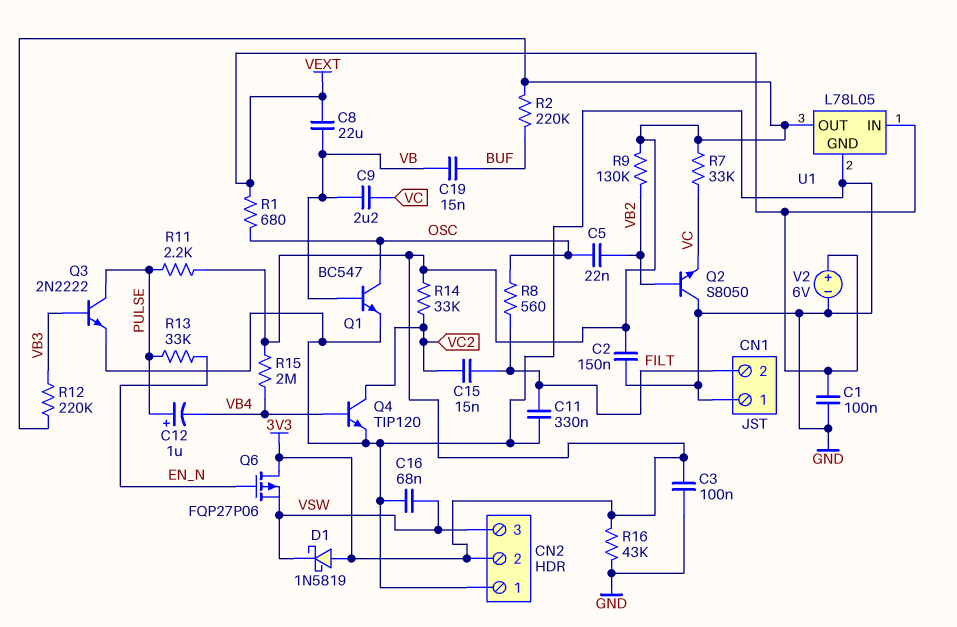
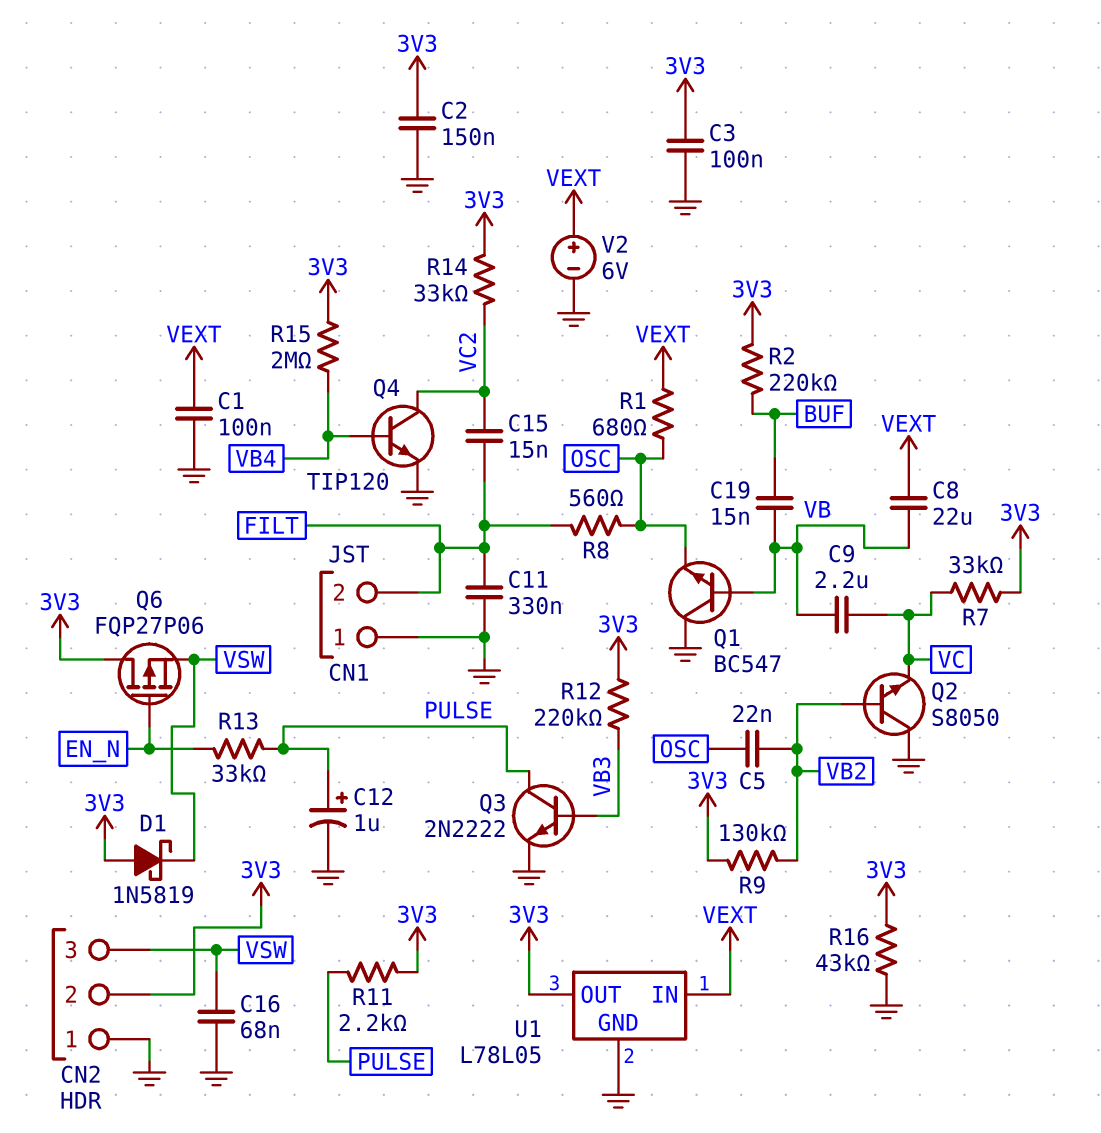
C12: 1uF (plus PULSE, minus VB4) -> 1uF (plus PULSE, minus GND)
Q1: NPN BC547 (B VB, C OSC, E GND) -> NPN BC547 (B VB, C GND, E OSC)

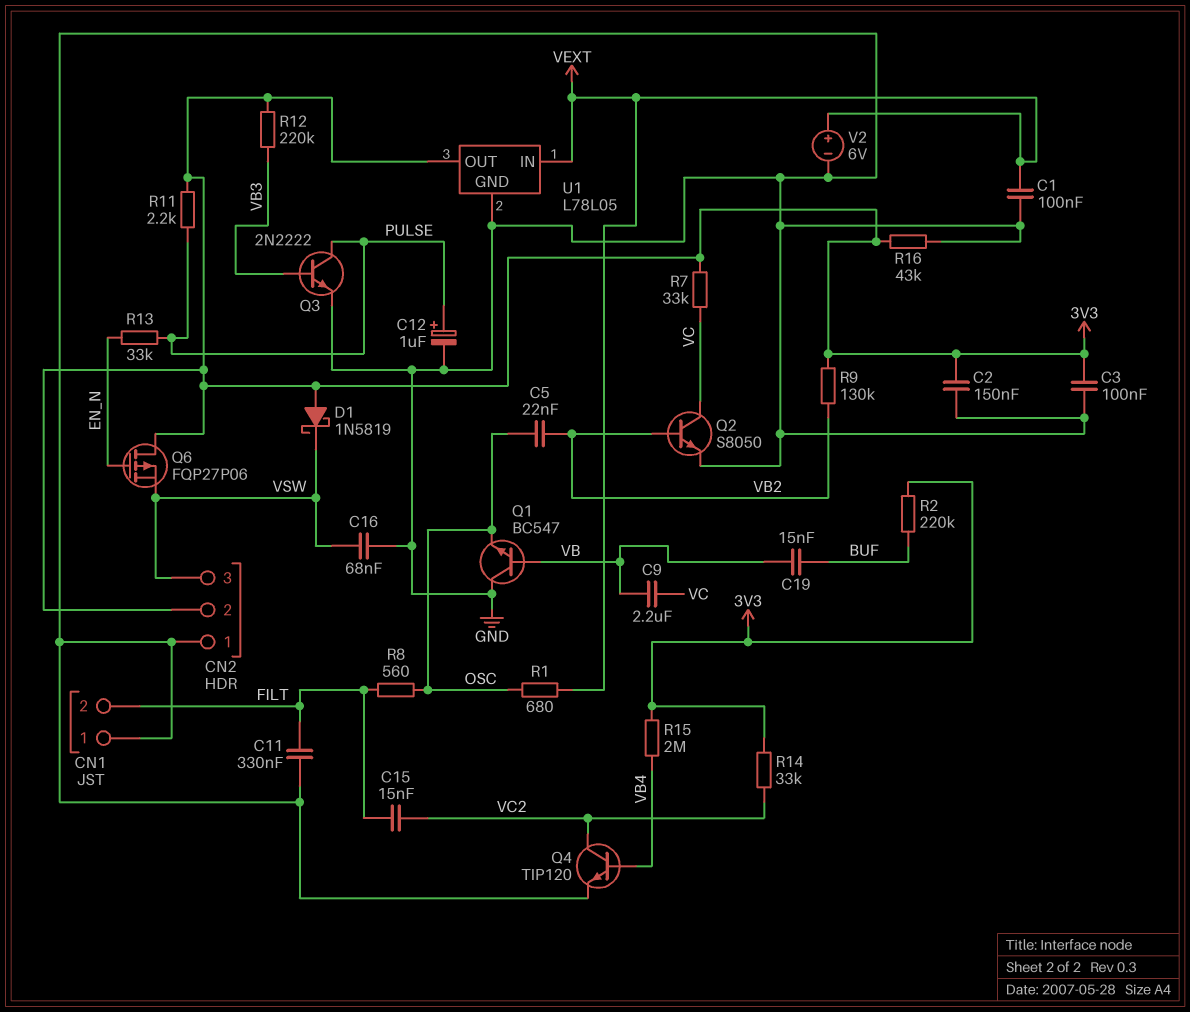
C8: 22uF (VB, VEXT) -> none
Q2: NPN S8050 (B VB2, C GND, E VC) -> NPN S8050 (B VB2, C VC, E GND)

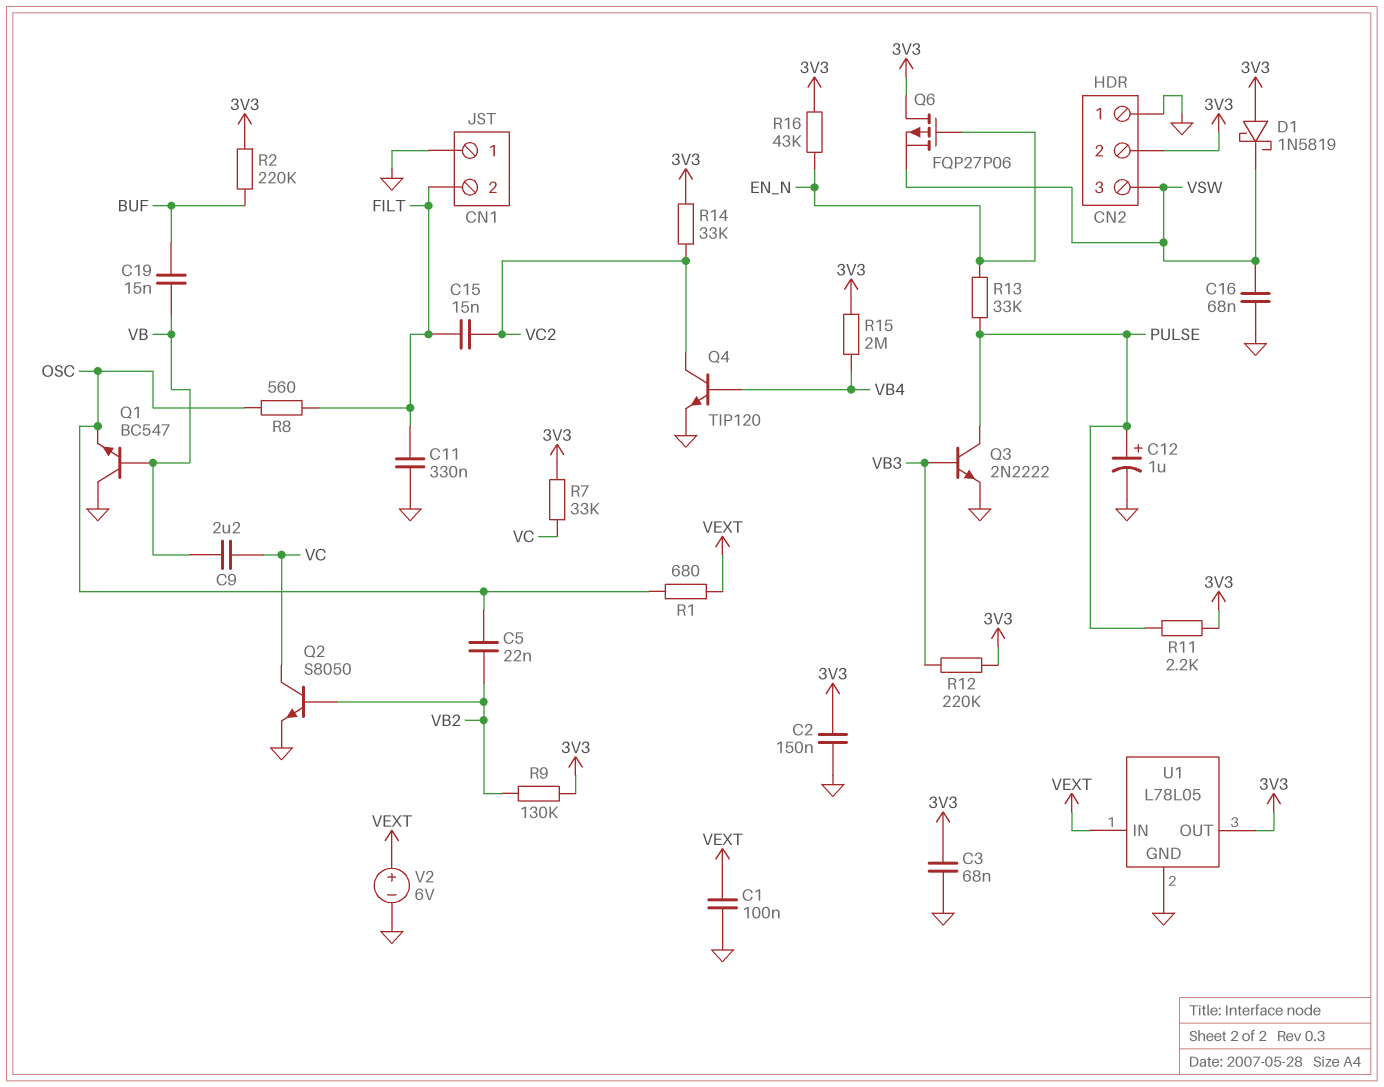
C3: 100nF (3V3, GND) -> 68nF (3V3, GND)
R16: 43k (3V3, GND) -> 43k (3V3, EN_N)

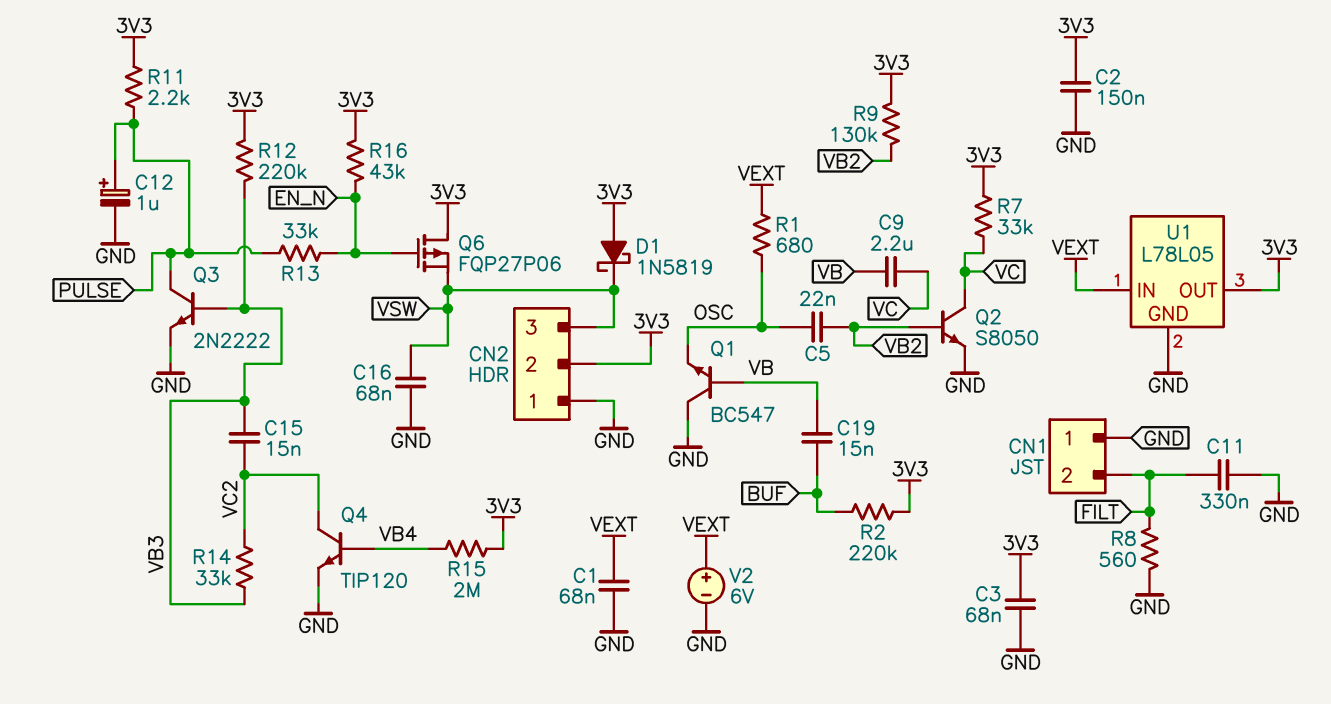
C1: 100nF (GND, VEXT) -> 68nF (GND, VEXT)
C15: 15nF (FILT, VC2) -> 15nF (VB3, VC2)
R8: 560 (FILT, OSC) -> 560 (FILT, GND)
R14: 33k (3V3, VC2) -> 33k (VB3, VC2)

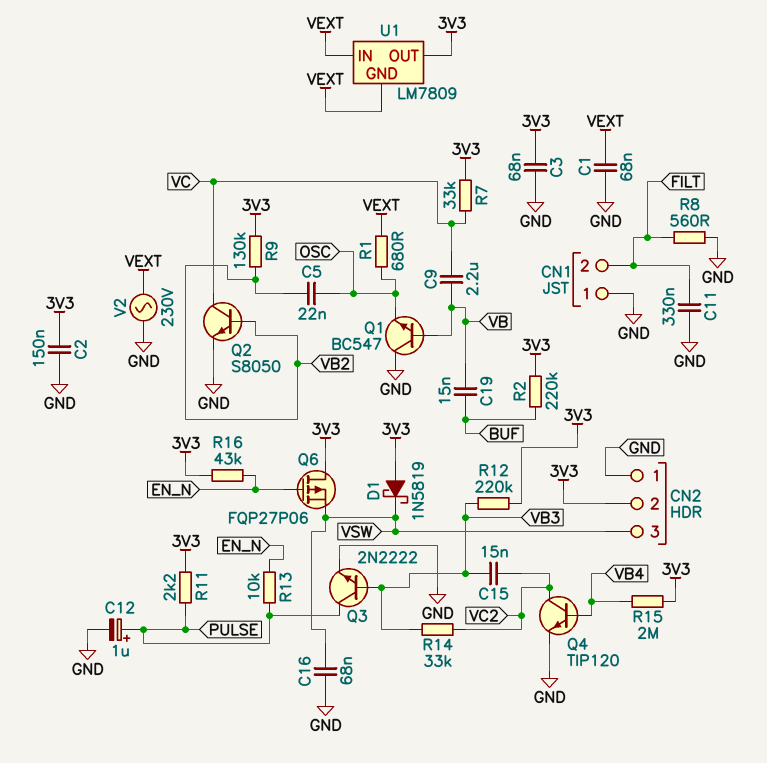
R13: 33k (EN_N, PULSE) -> 10k (EN_N, PULSE)
U1: L78L05 -> LM7809
U1 pin GND: GND -> VEXT
V2: 6V (plus VEXT, minus GND) -> AC 230V (GND, VEXT)

